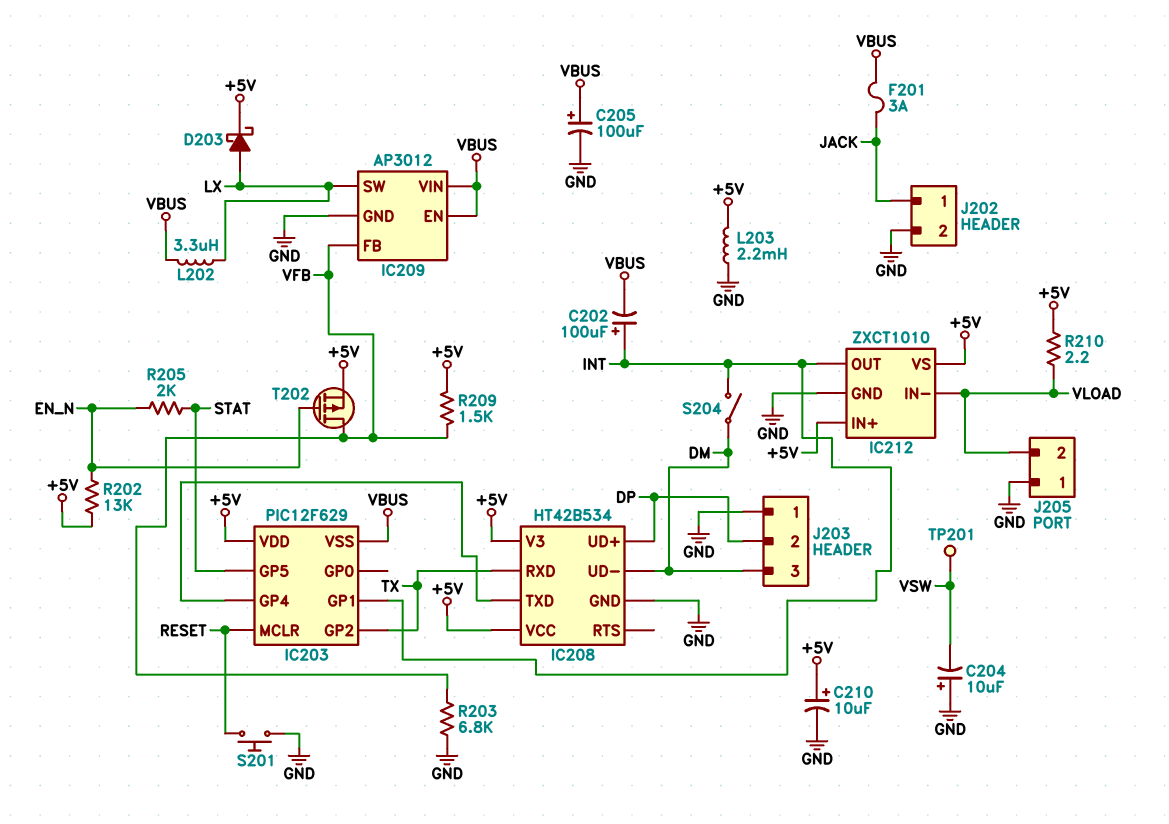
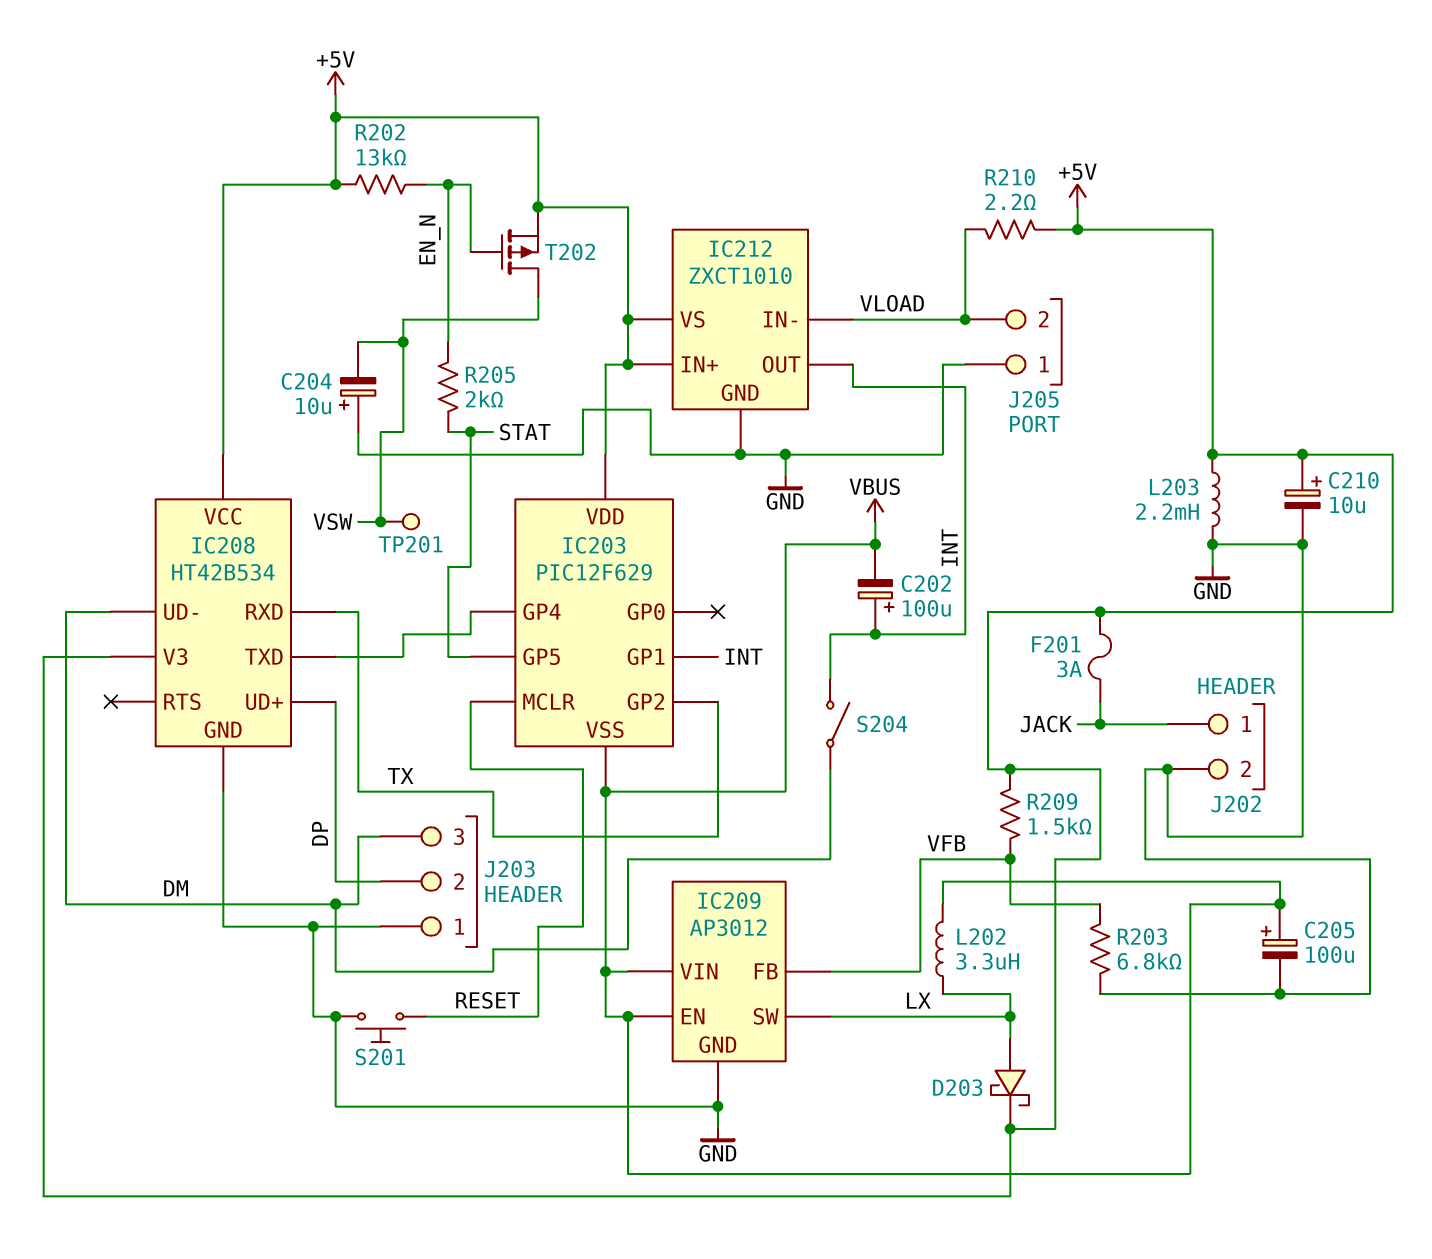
F201: 3A (JACK, VBUS) -> 3A (+5V, JACK)
T202: PMOS (G EN_N, D VFB, S +5V) -> PMOS (G EN_N, D VSW, S +5V)

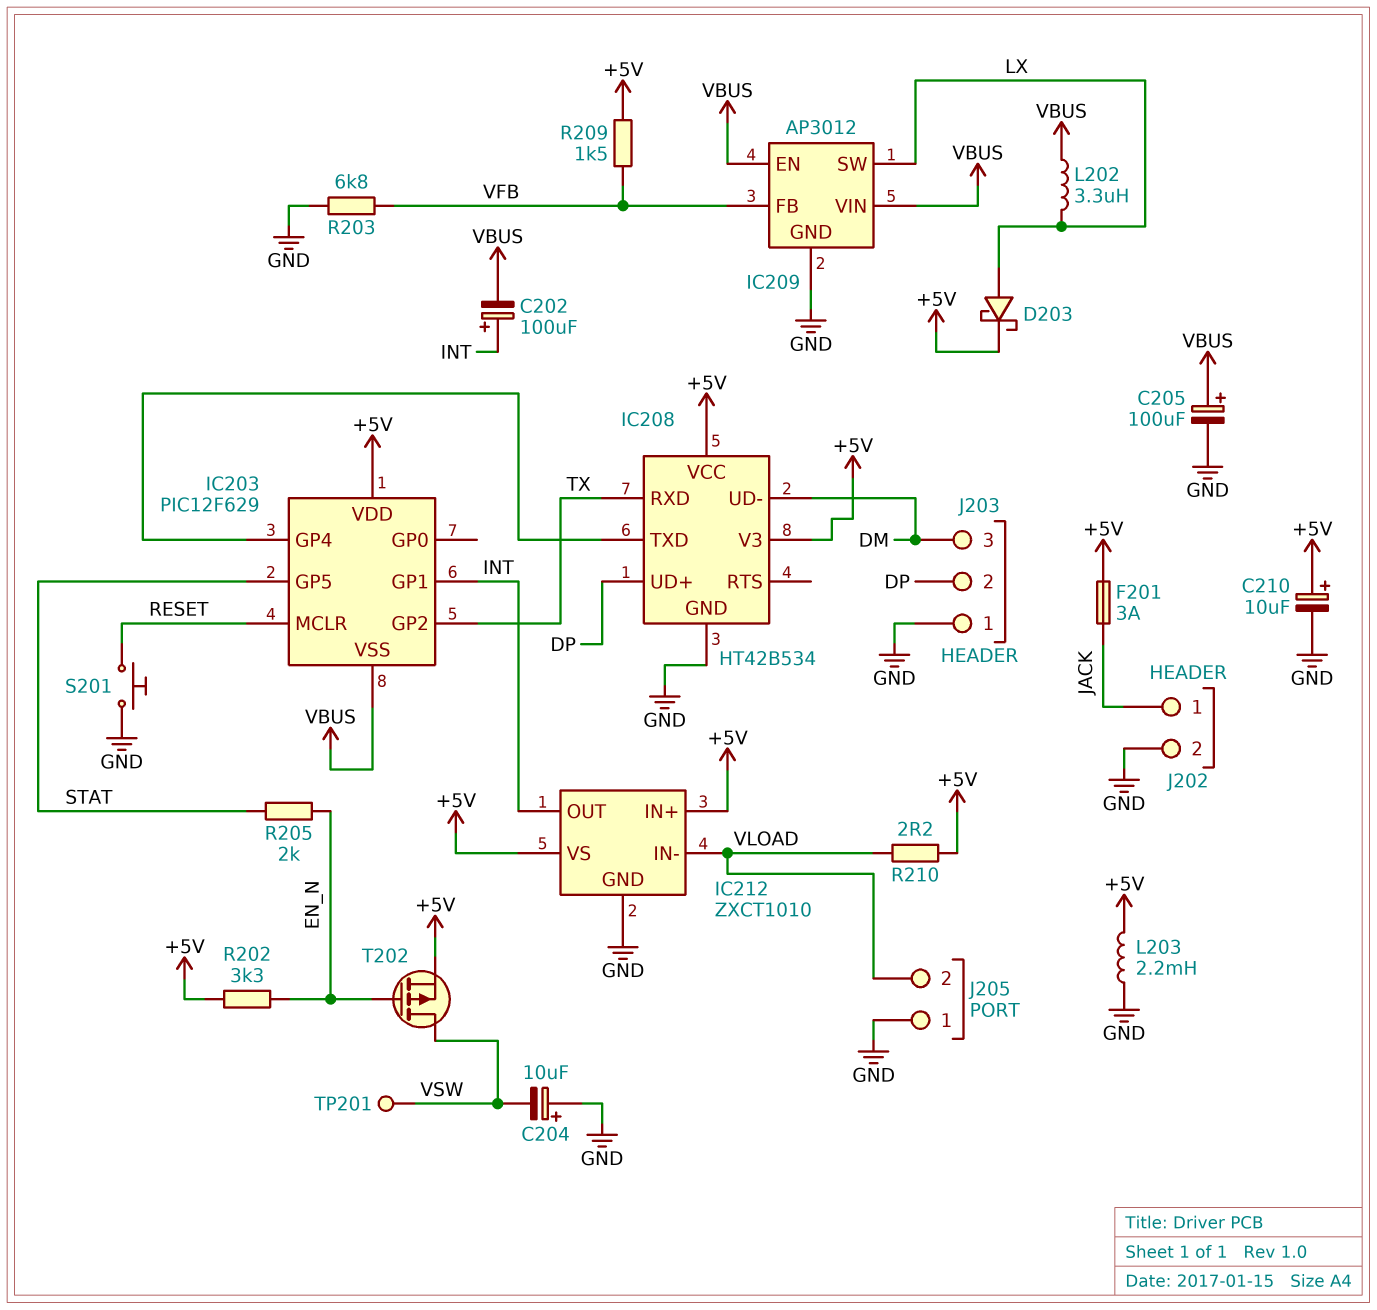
R202: 13k (+5V, EN_N) -> 3.3k (+5V, EN_N)
S204: switch (DM, INT) -> none

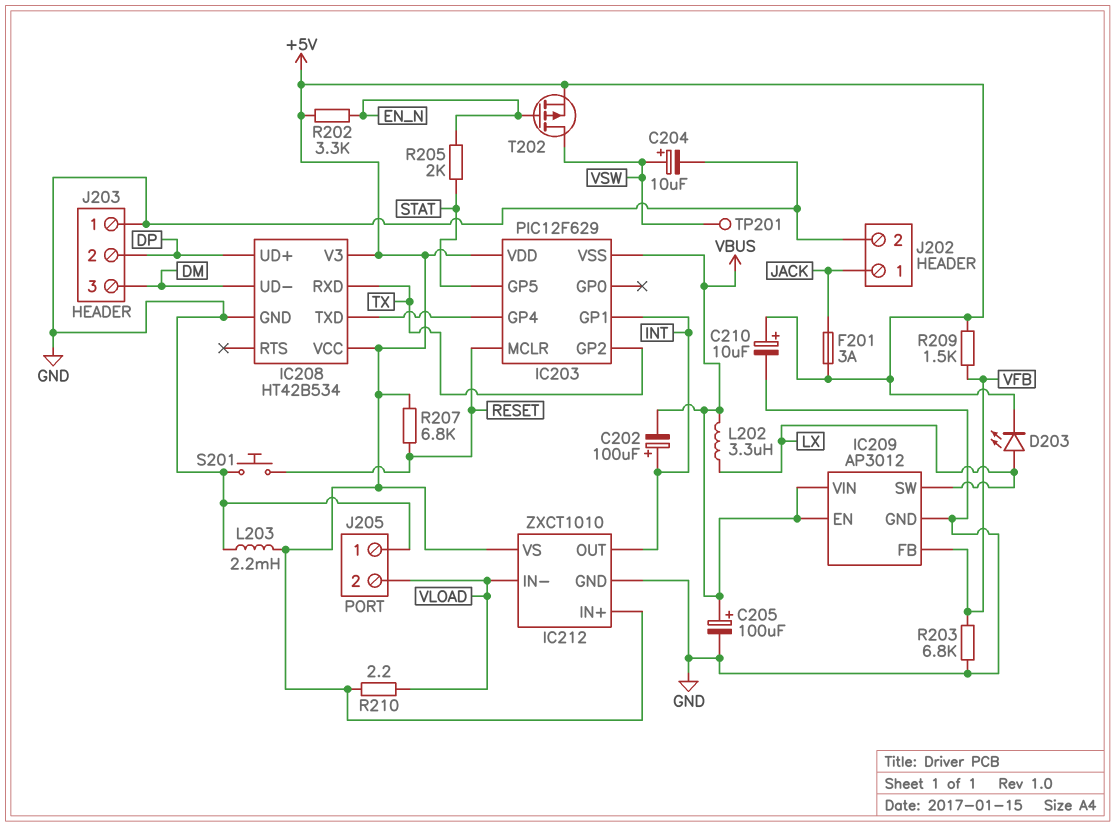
C204: 10uF (plus GND, minus VSW) -> 10uF (plus VSW, minus GND)
D203: schottky (A LX, K +5V) -> LED (A LX, K +5V)
R207: none -> 6.8k (+5V, RESET)

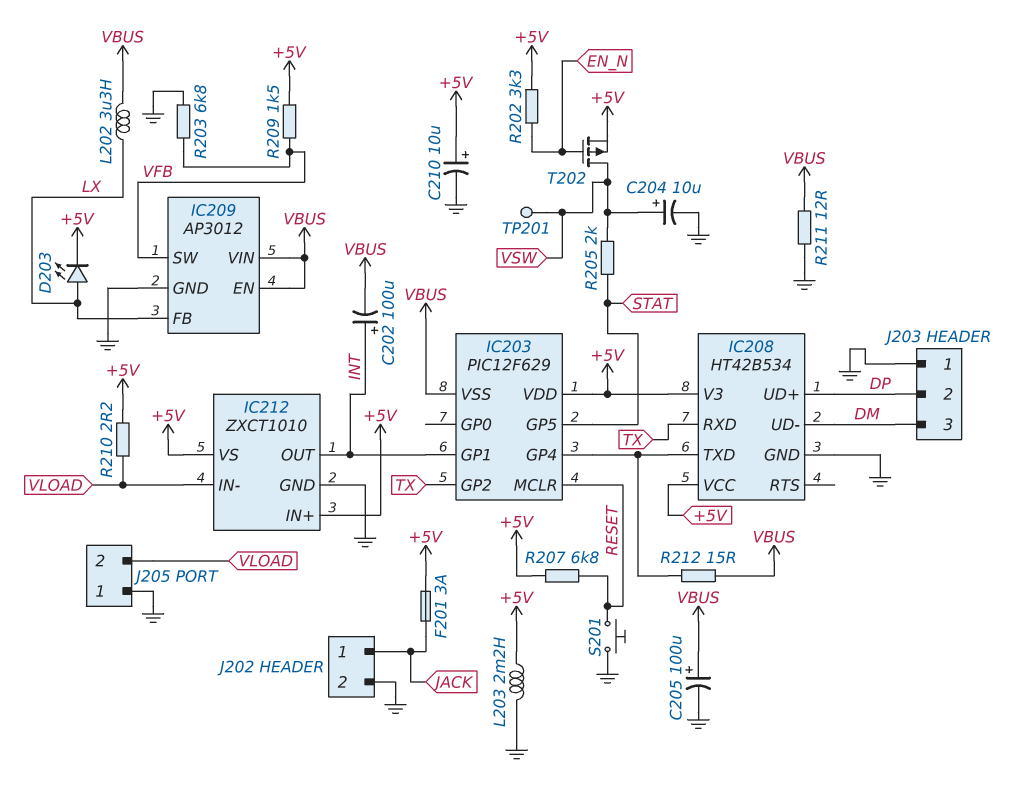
IC209 pin FB: VFB -> LX
IC209 pin SW: LX -> VFB
R205: 2k (EN_N, STAT) -> 2k (STAT, VSW)
R211: none -> 12 (GND, VBUS)
R212: none -> 15 (IC203/GP4, VBUS)

